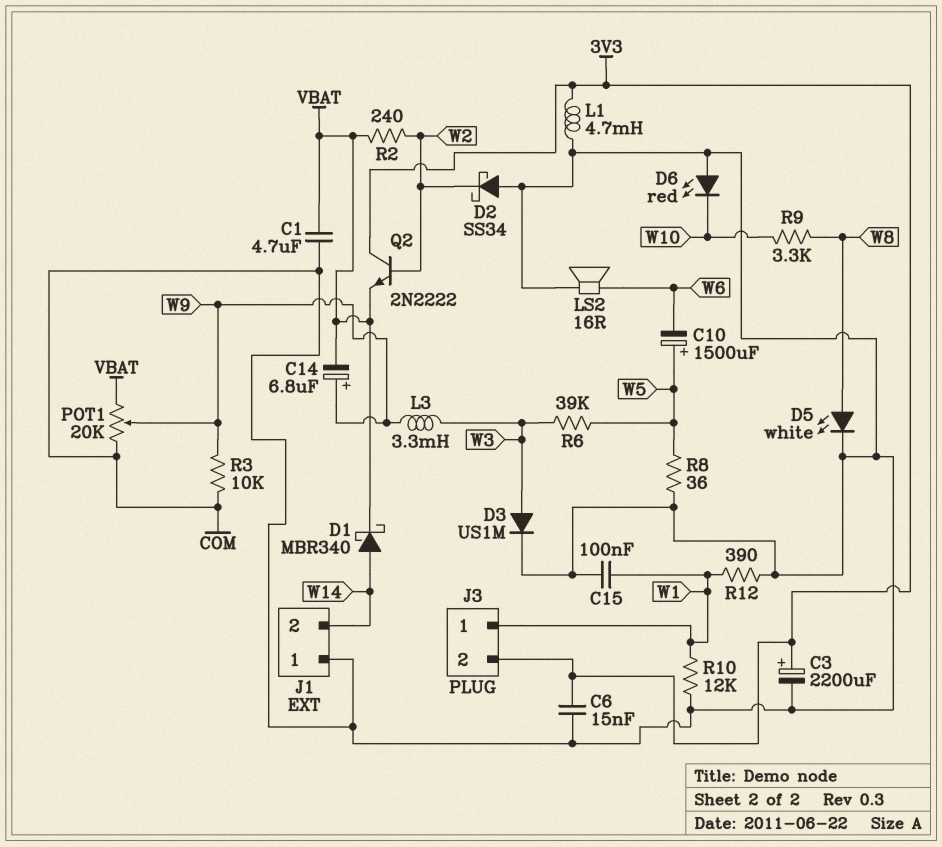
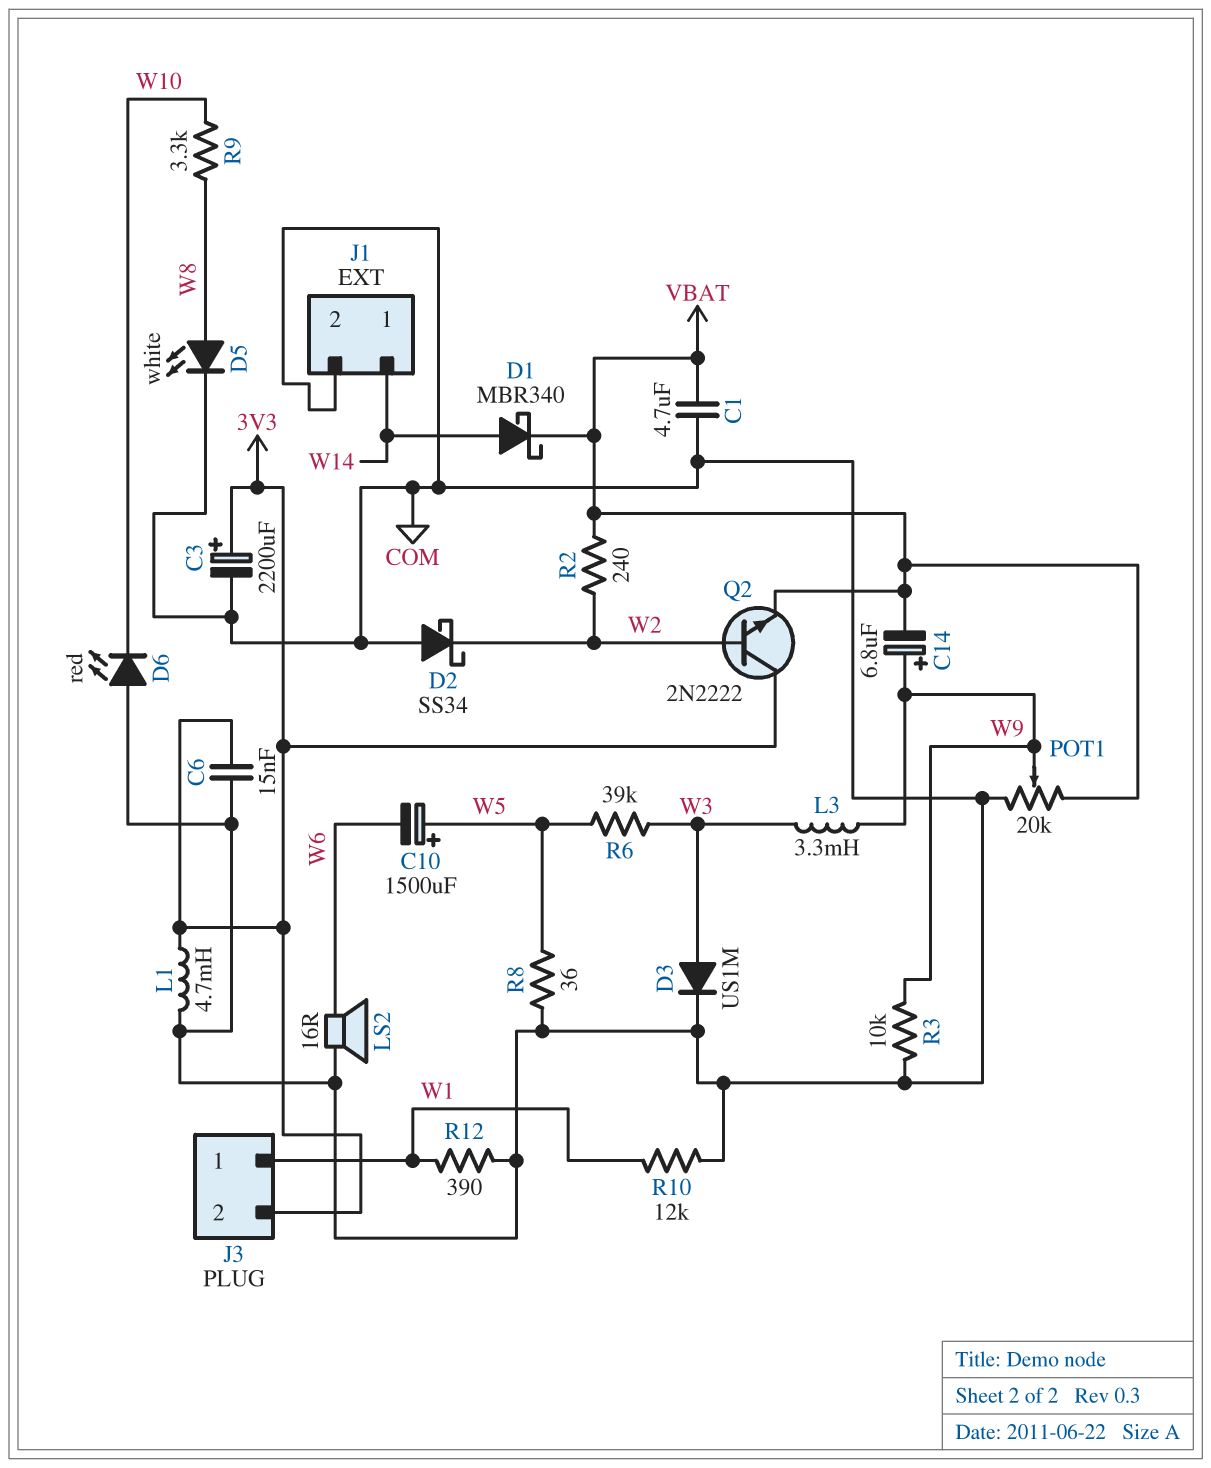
C15: 100nF (COM, W1) -> none
J1 pin 1: COM -> W14
J1 pin 2: W14 -> COM

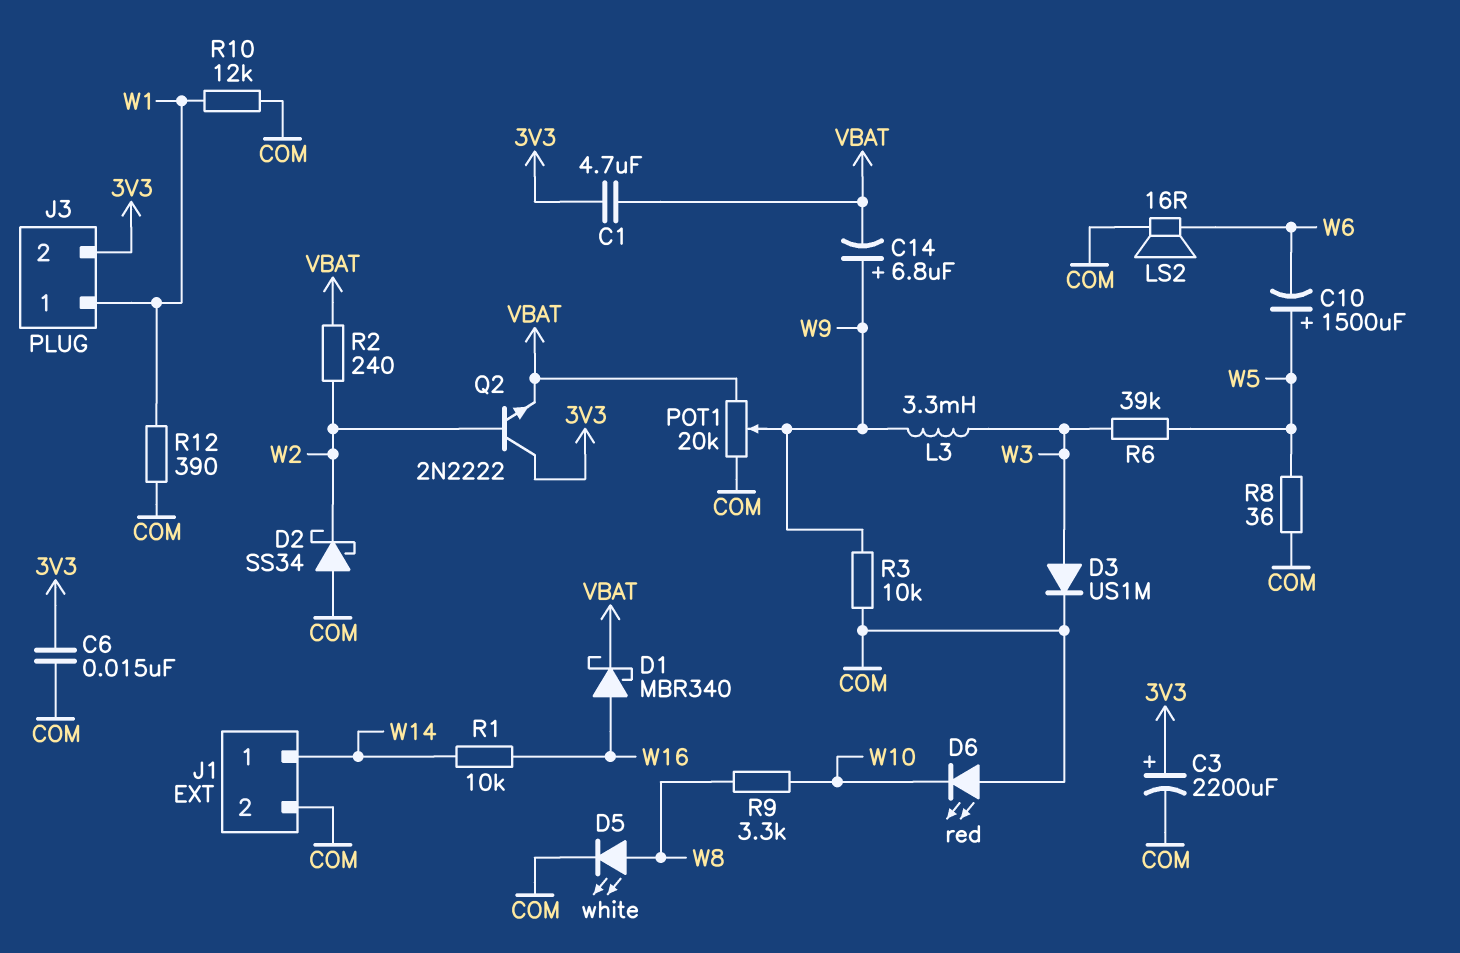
C1: 4.7uF (COM, VBAT) -> 4.7uF (3V3, VBAT)
D1: schottky MBR340 (A W14, K VBAT) -> schottky MBR340 (A W16, K VBAT)
L1: 4.7mH (3V3, COM) -> none
R1: none -> 10k (W14, W16)

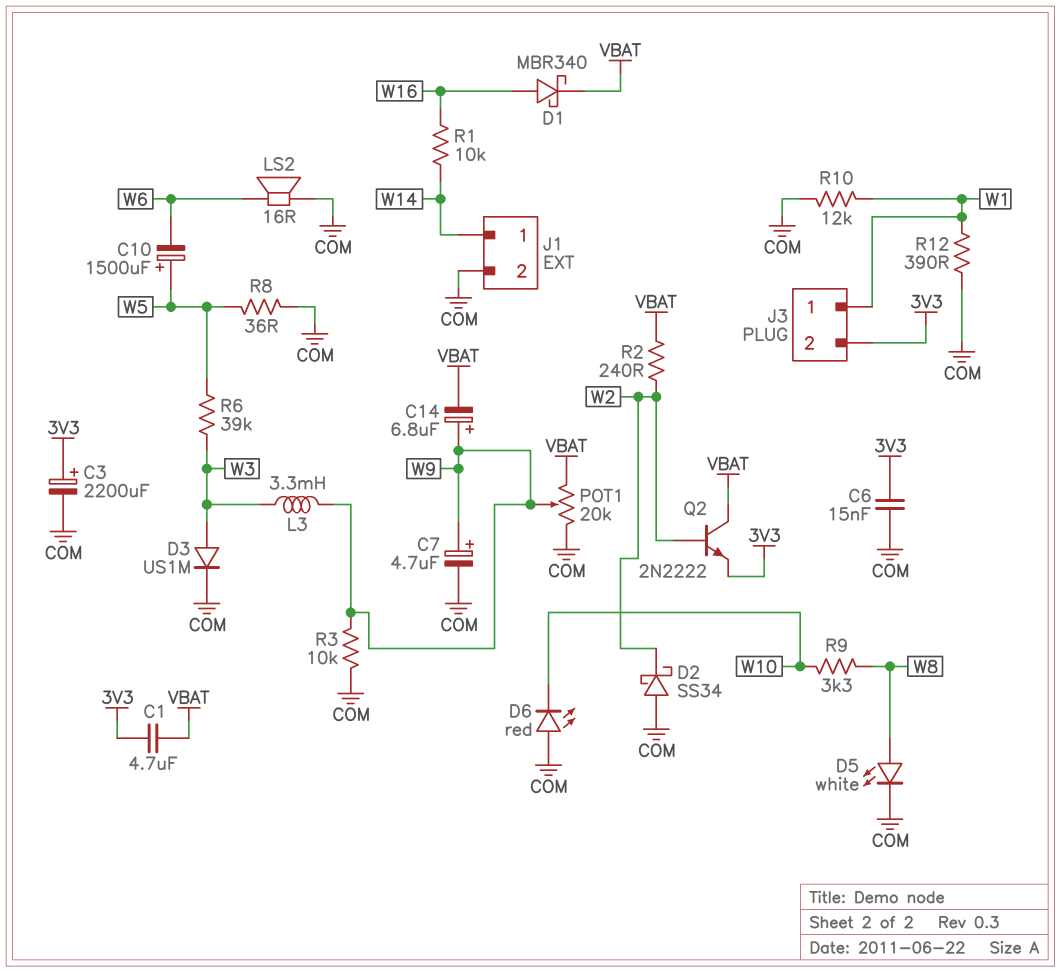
C7: none -> 4.7uF (plus W9, minus COM)
Q2: NPN 2N2222 (B W2, C 3V3, E VBAT) -> NPN 2N2222 (B W2, C VBAT, E 3V3)

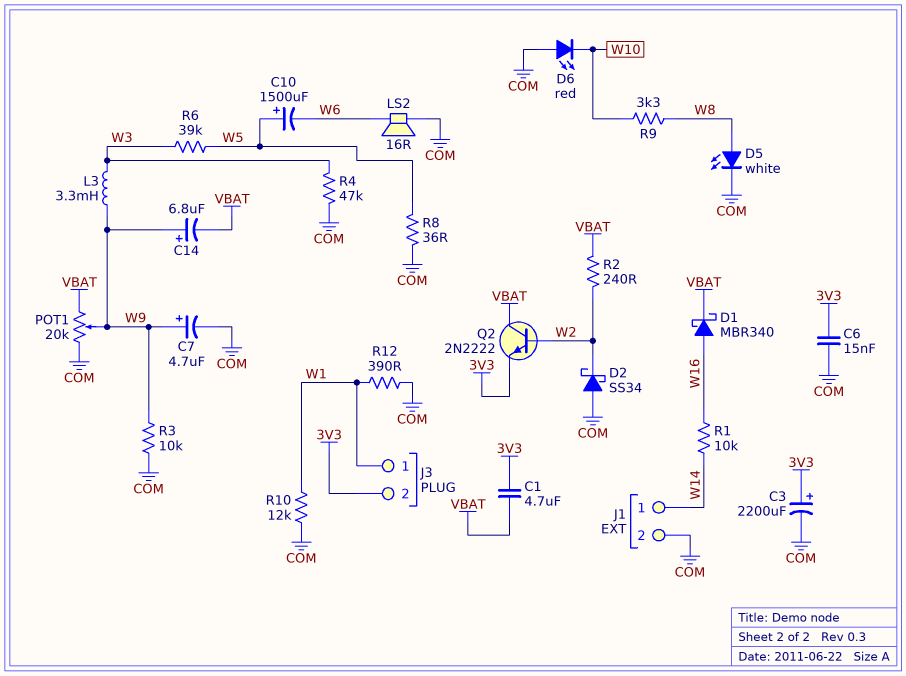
D3: diode US1M (A W3, K COM) -> none
R4: none -> 47k (COM, W3)

